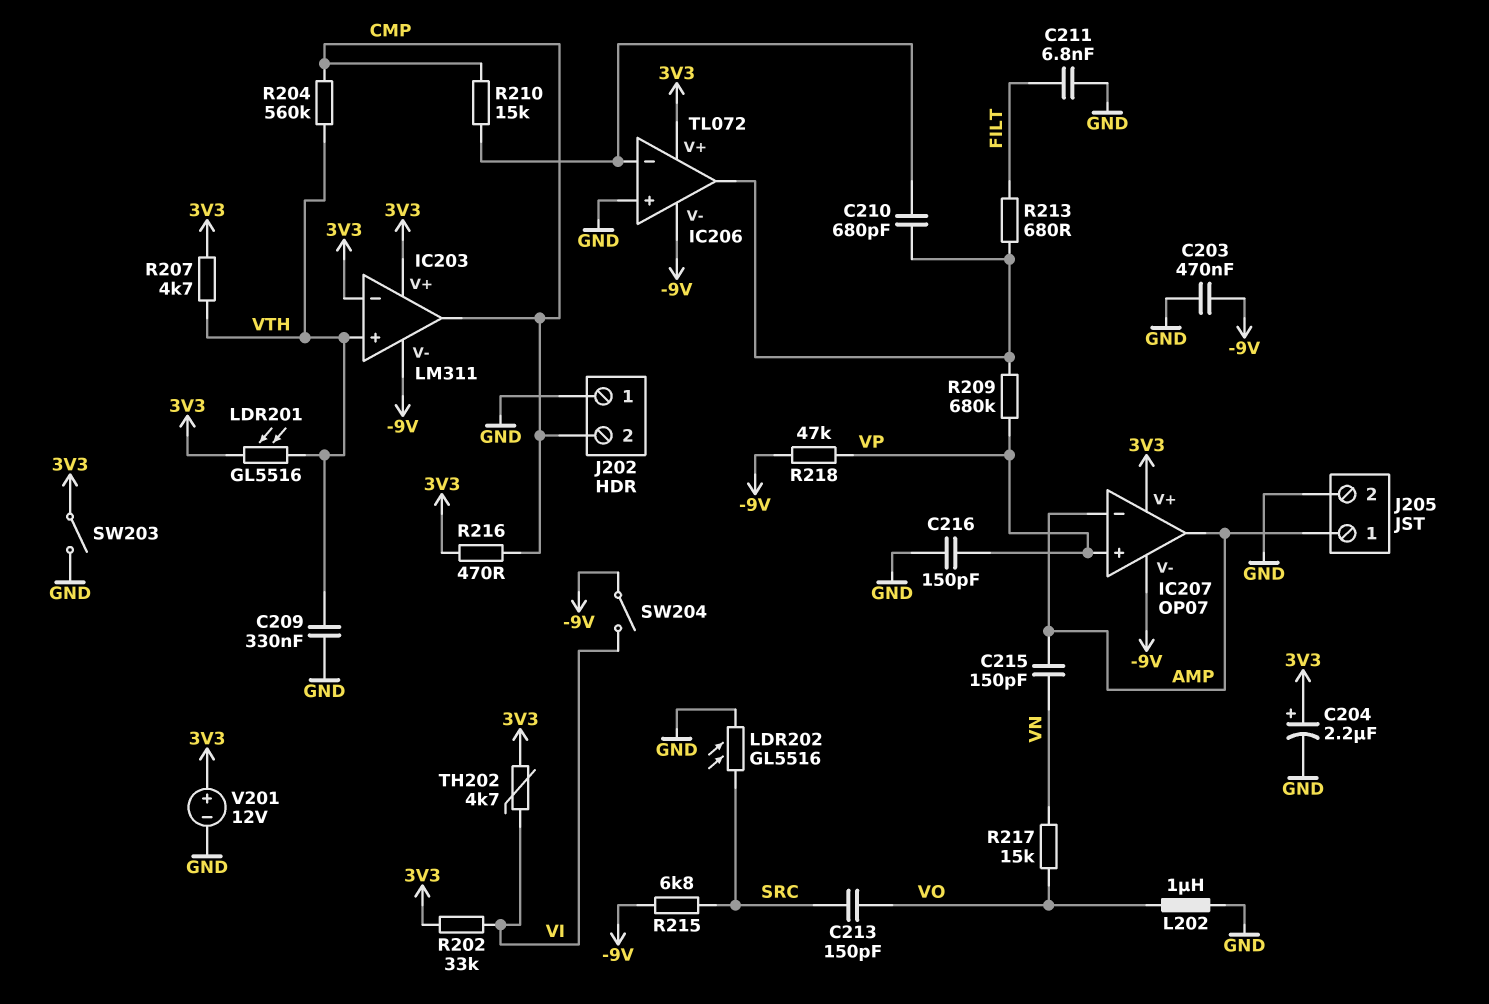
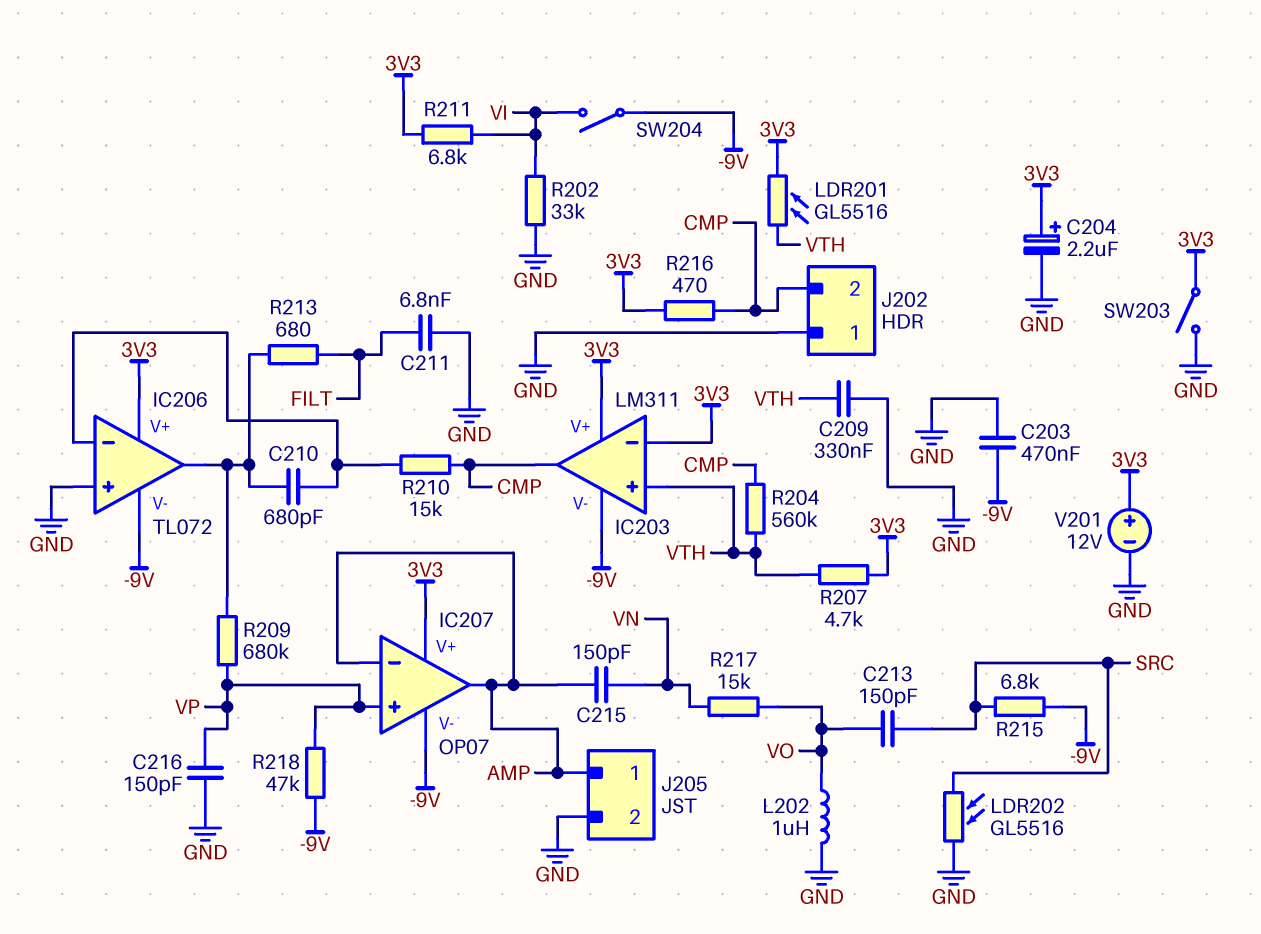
R202: 33k (3V3, VI) -> 33k (GND, VI)
R211: none -> 6.8k (3V3, VI)
TH202: 4.7k (3V3, VI) -> none

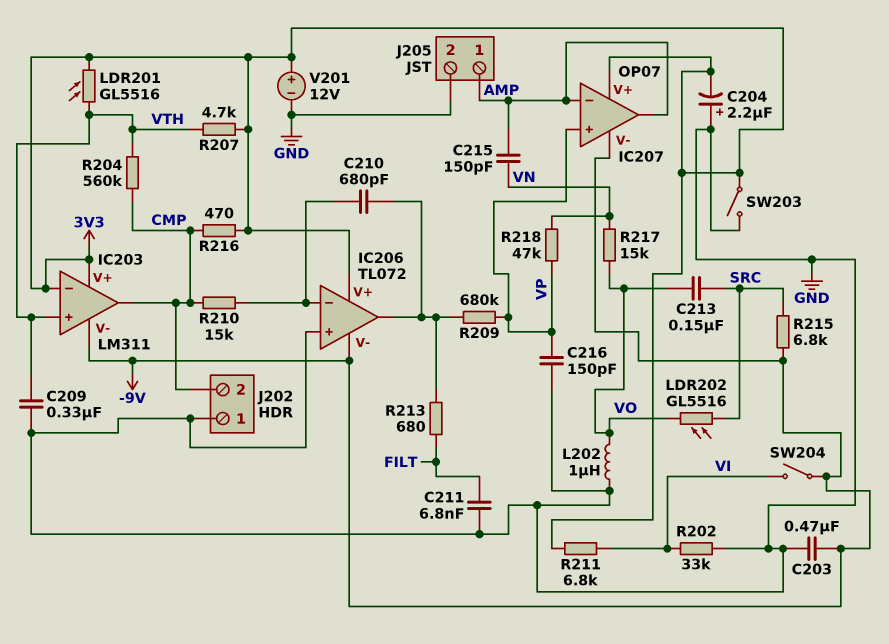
C204: 2.2uF (plus 3V3, minus GND) -> 2.2uF (plus GND, minus 3V3)
C213: 150pF (SRC, VO) -> 150nF (SRC, VO)
LDR202: GL5516 (GND, SRC) -> GL5516 (SRC, VO)
R218: 47k (-9V, VP) -> 47k (VN, VP)

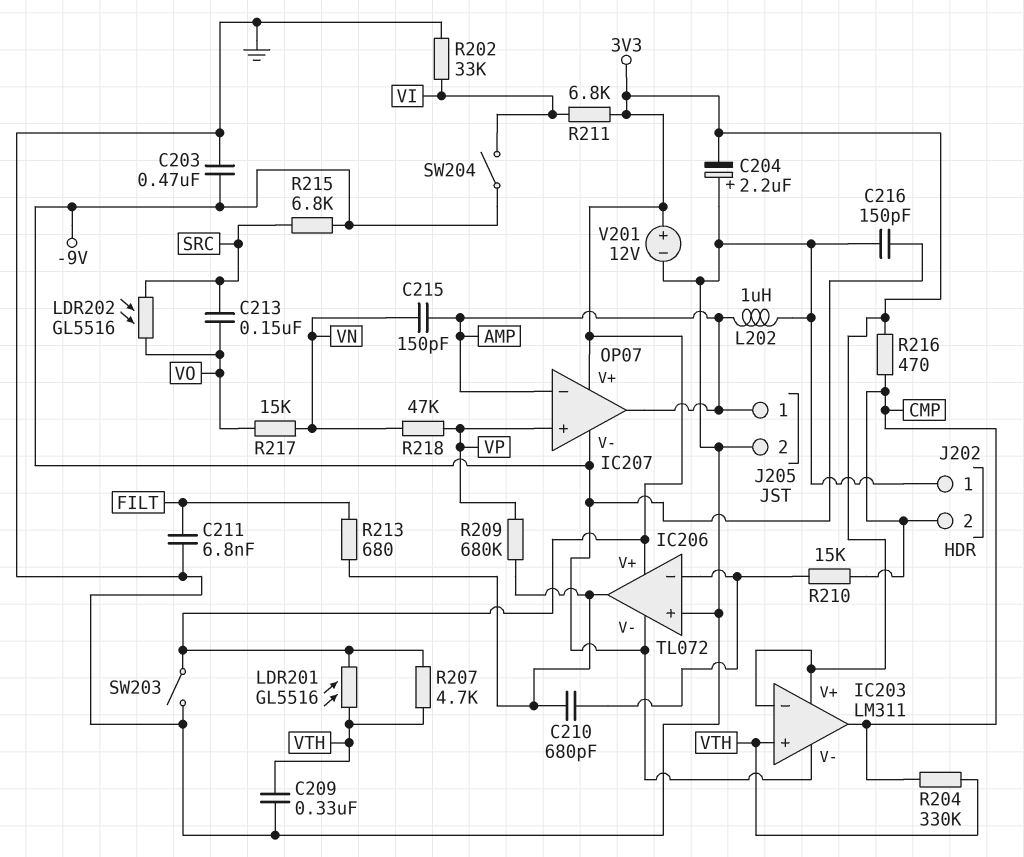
C216: 150pF (GND, VP) -> 150pF (-9V, GND)
L202: 1uH (GND, VO) -> 1uH (AMP, GND)
R204: 560k (CMP, VTH) -> 330k (CMP, VTH)

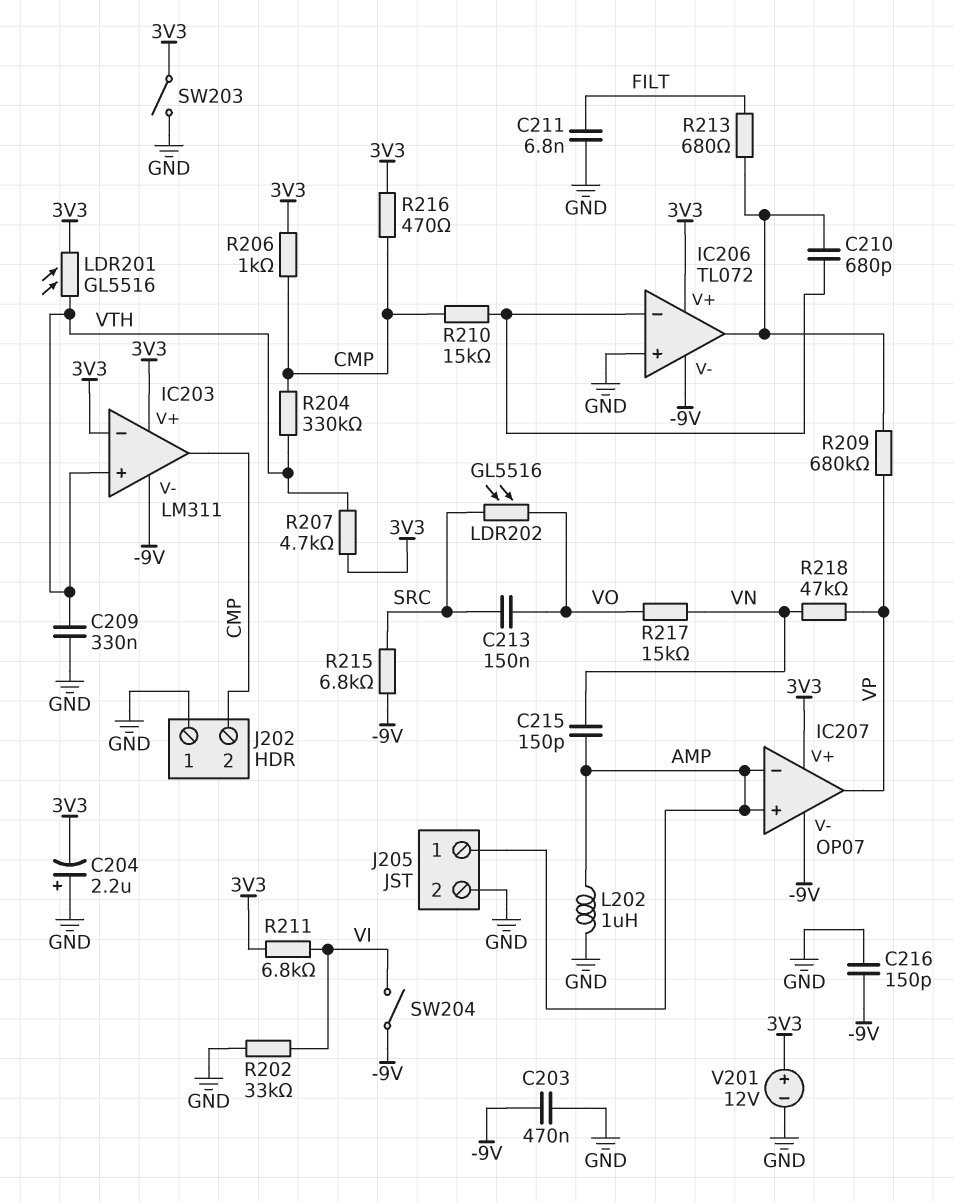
IC207 pin in+: VP -> AMP
IC207 pin out: AMP -> VP
R206: none -> 1k (3V3, CMP)

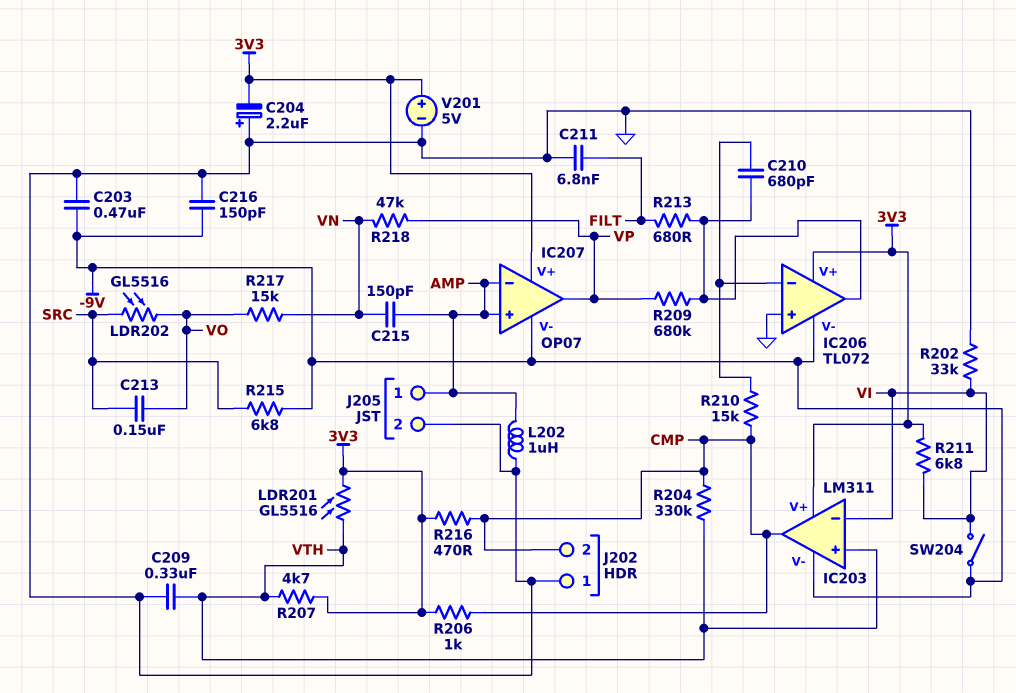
IC203 pin in-: 3V3 -> VI
SW203: switch (3V3, GND) -> none
V201: 12V (plus 3V3, minus GND) -> 5V (plus 3V3, minus GND)

